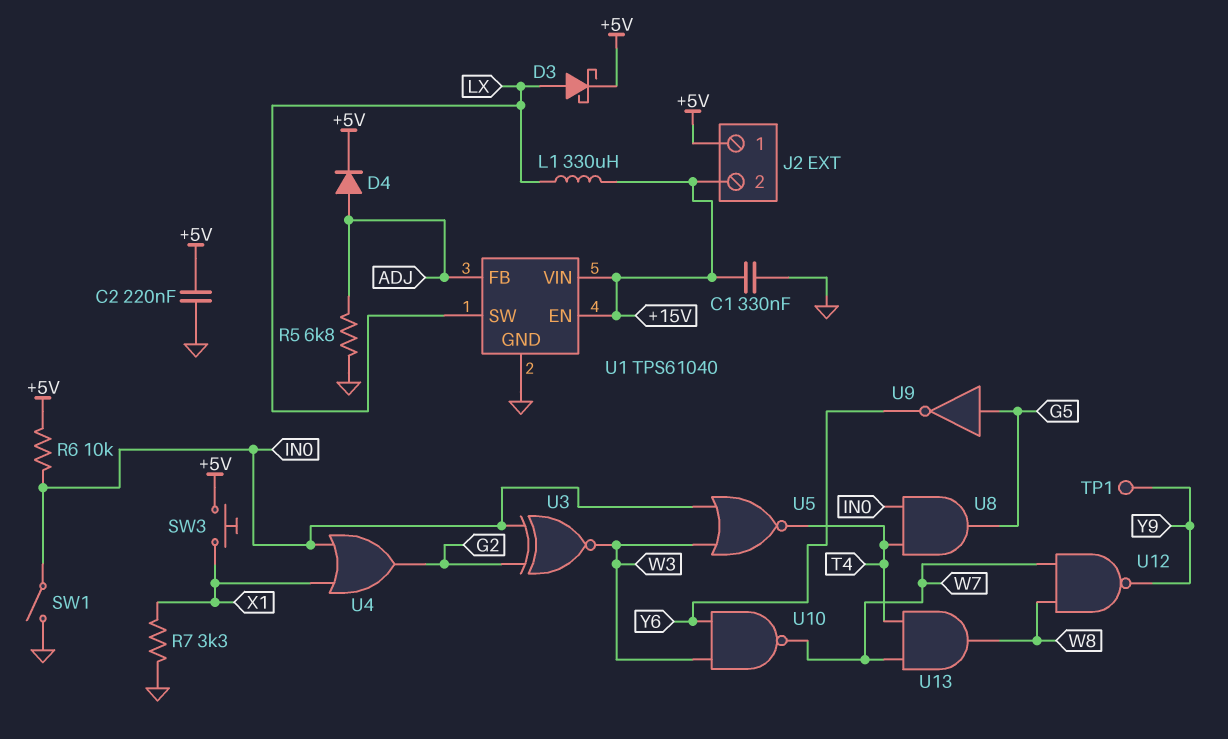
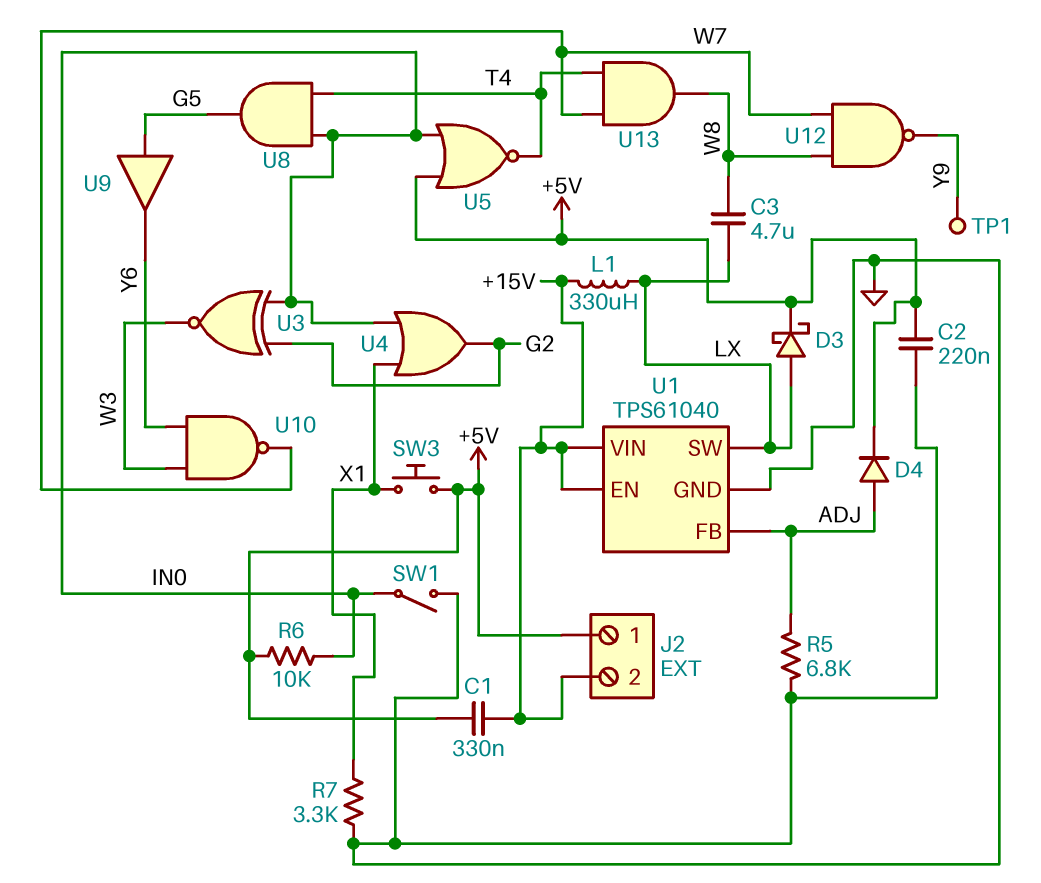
C1: 330nF (+15V, GND) -> 330nF (+5V, +15V)
C3: none -> 4.7uF (LX, W8)
U5: NOR (in IN0, in W3, out T4) -> NOR (in +5V, in IN0, out T4)
U9: NOT (in G5, out Y6) -> buffer (in G5, out Y6)

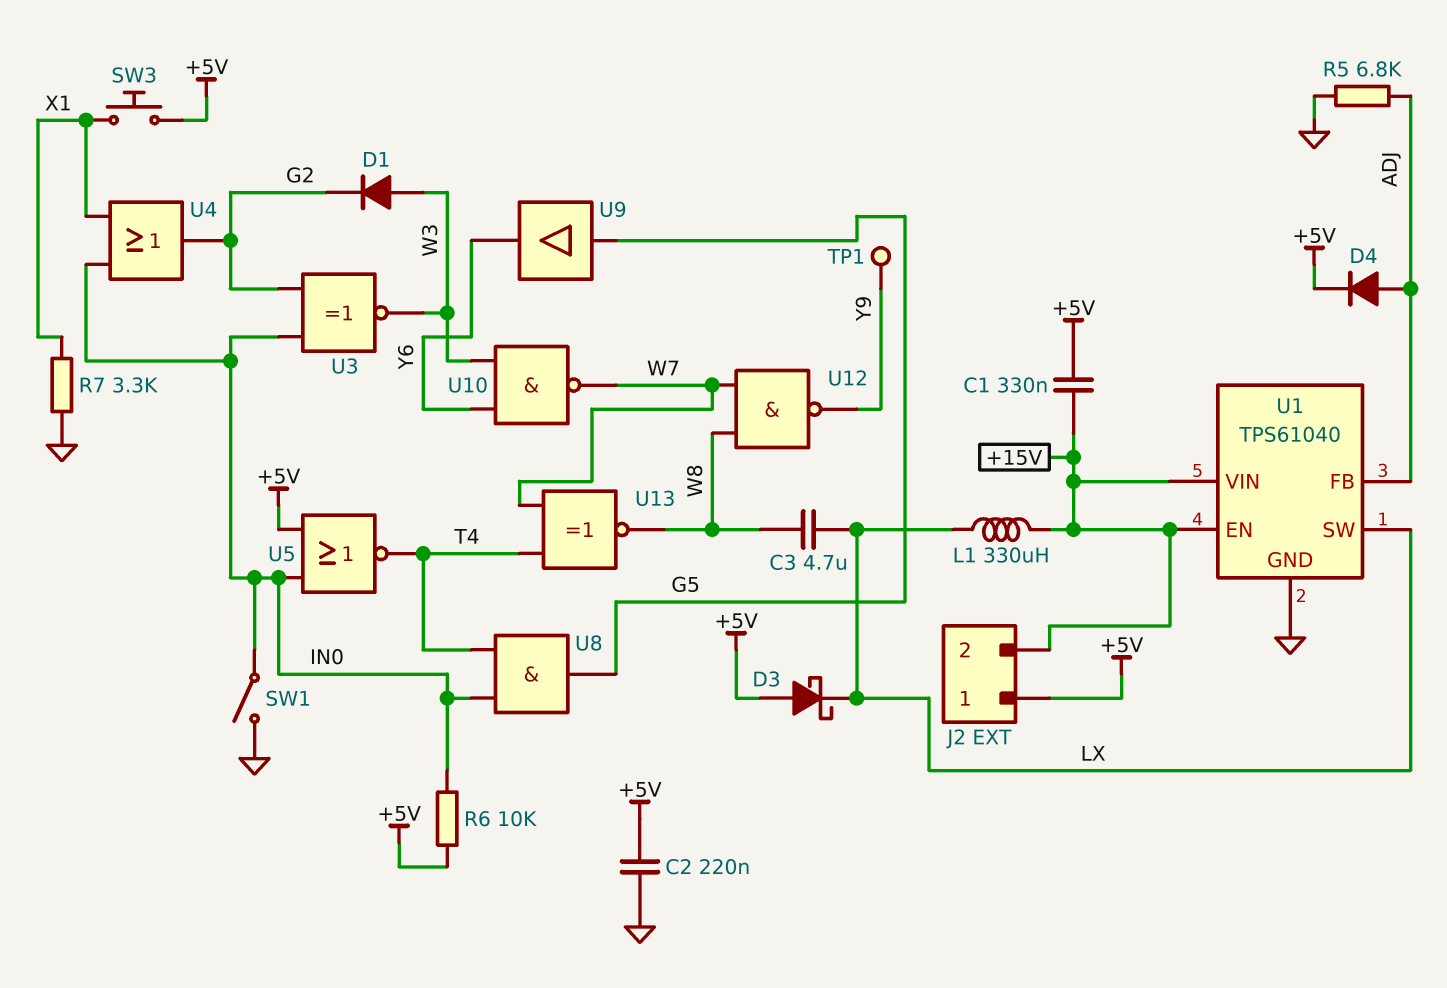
D1: none -> diode (A W3, K G2)
D3: schottky (A LX, K +5V) -> schottky (A +5V, K LX)
U13: AND (in T4, in W7, out W8) -> XNOR (in T4, in W7, out W8)

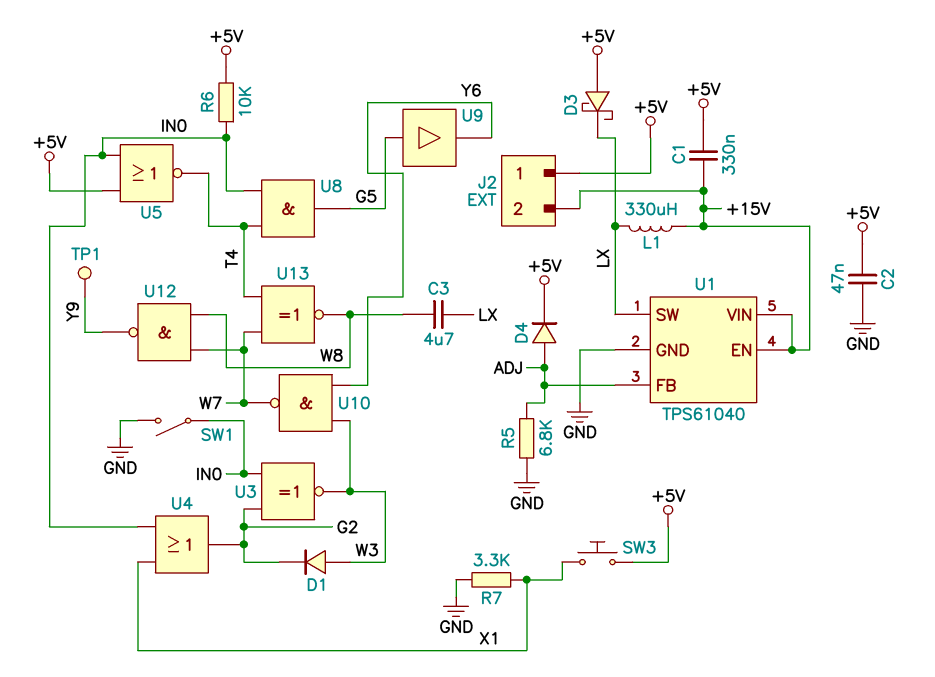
C2: 220nF (+5V, GND) -> 47nF (+5V, GND)

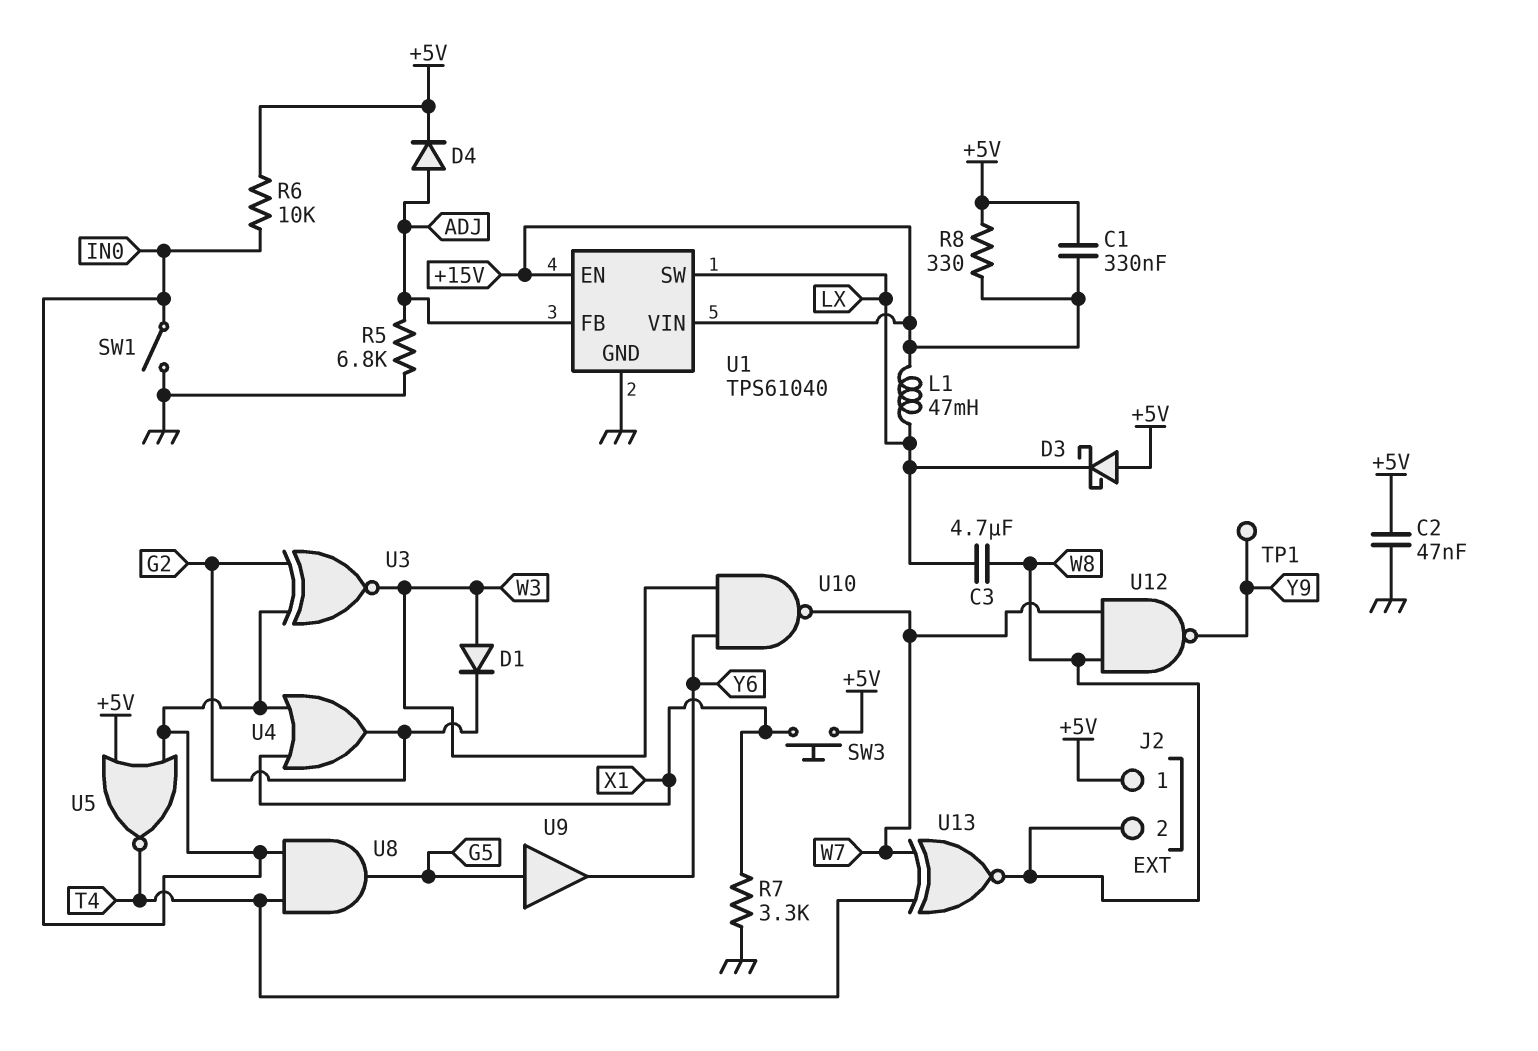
J2 pin 2: +15V -> W8
L1: 330uH (+15V, LX) -> 47mH (+15V, LX)
R8: none -> 330 (+5V, +15V)

